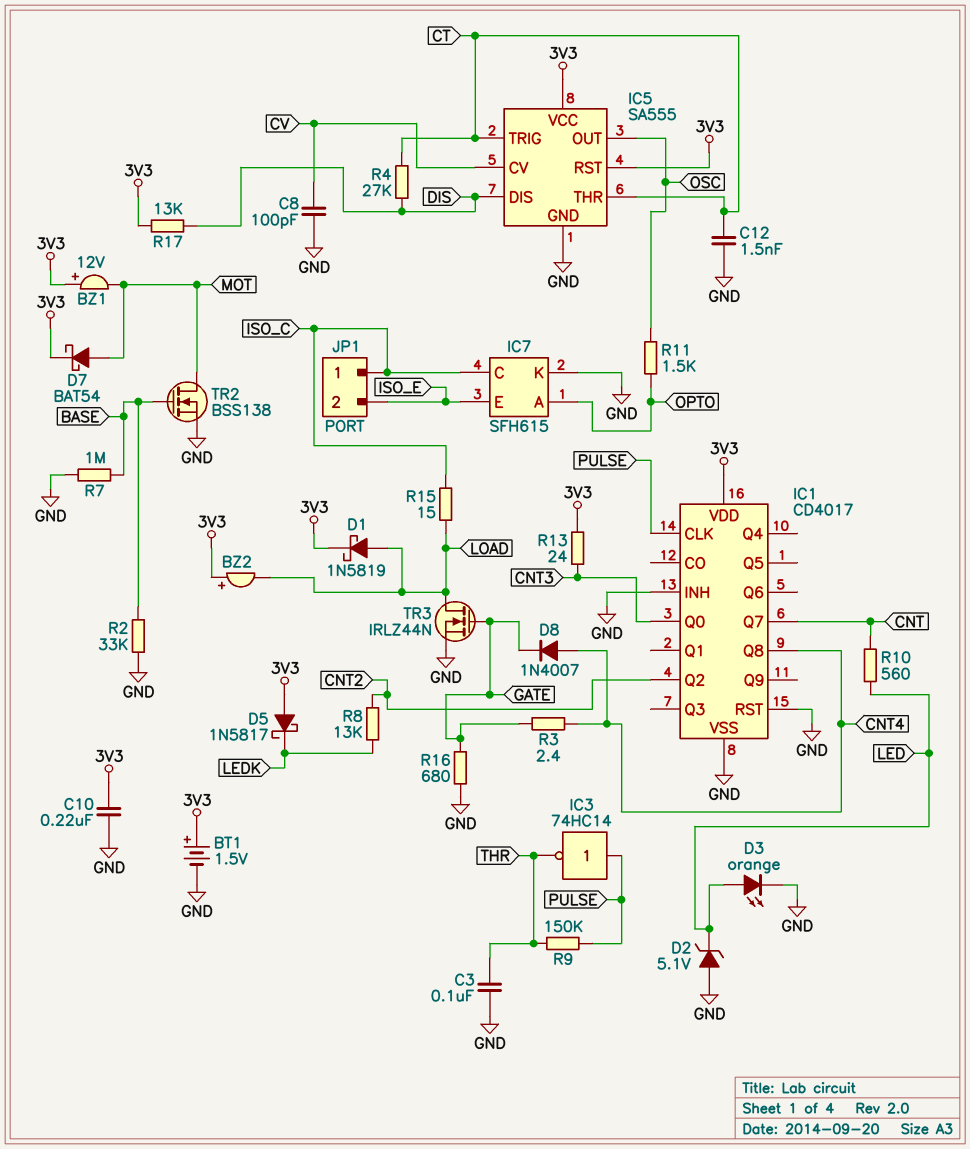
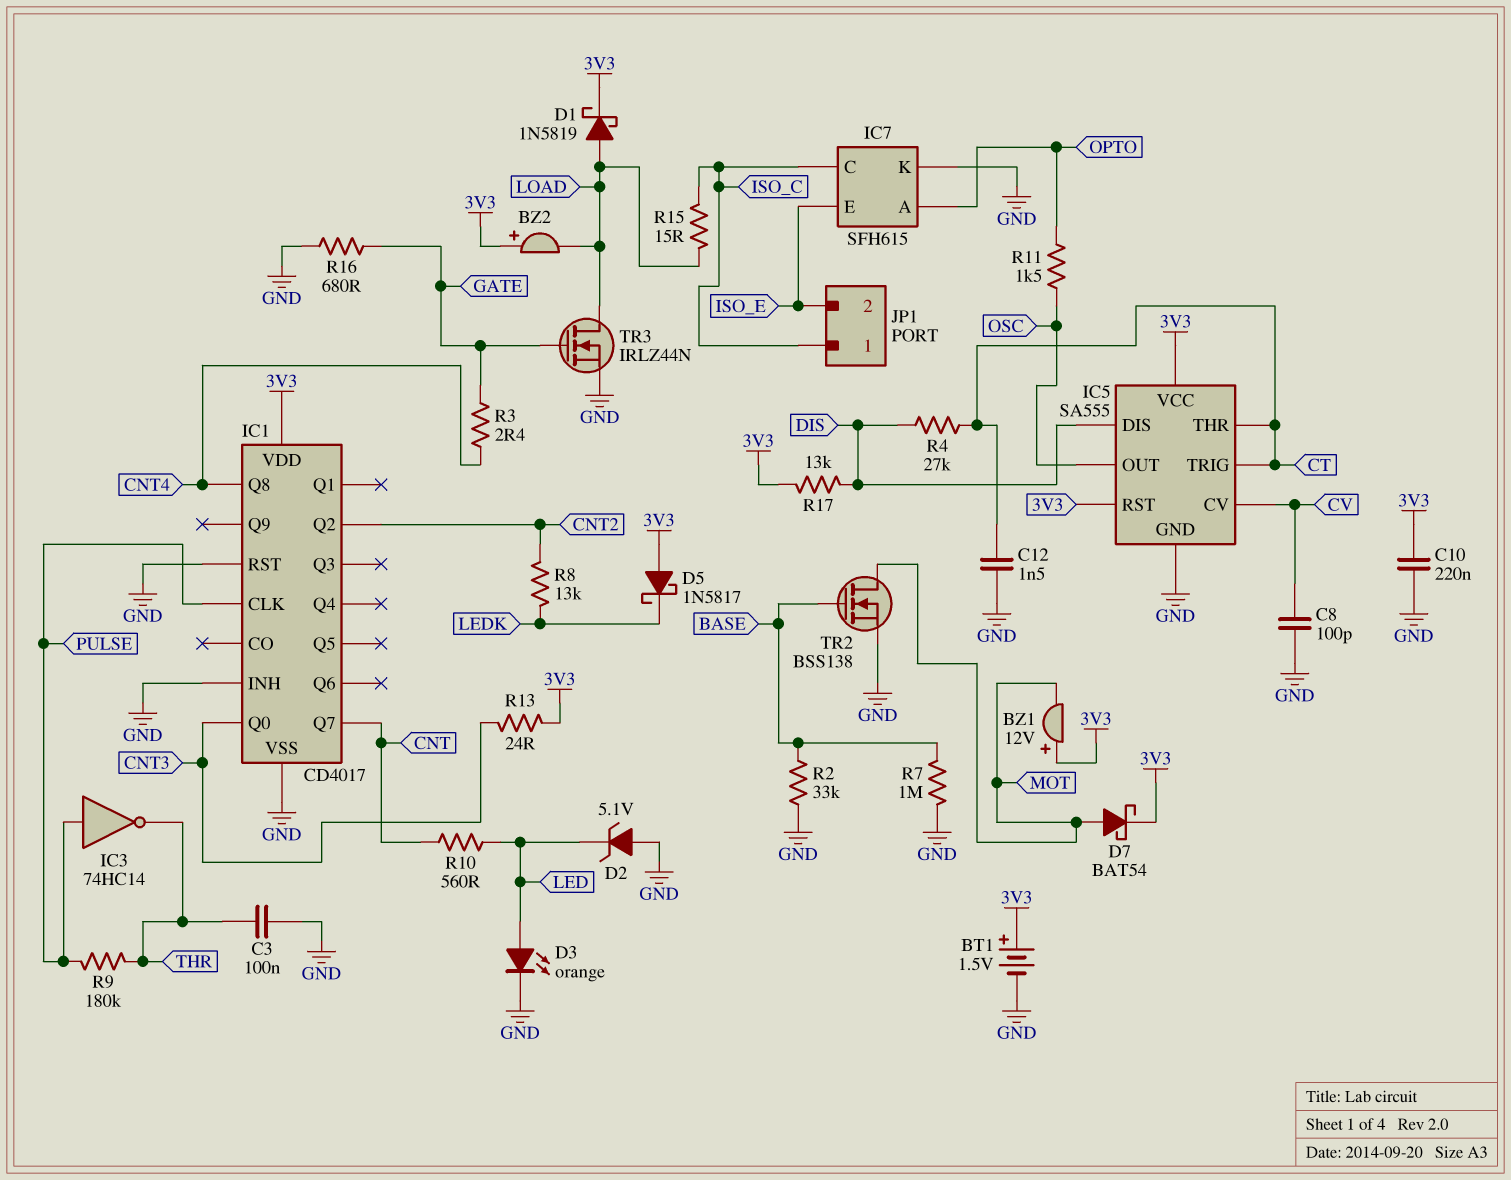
D8: diode 1N4007 (A CNT4, K GATE) -> none
R9: 150k (PULSE, THR) -> 180k (PULSE, THR)

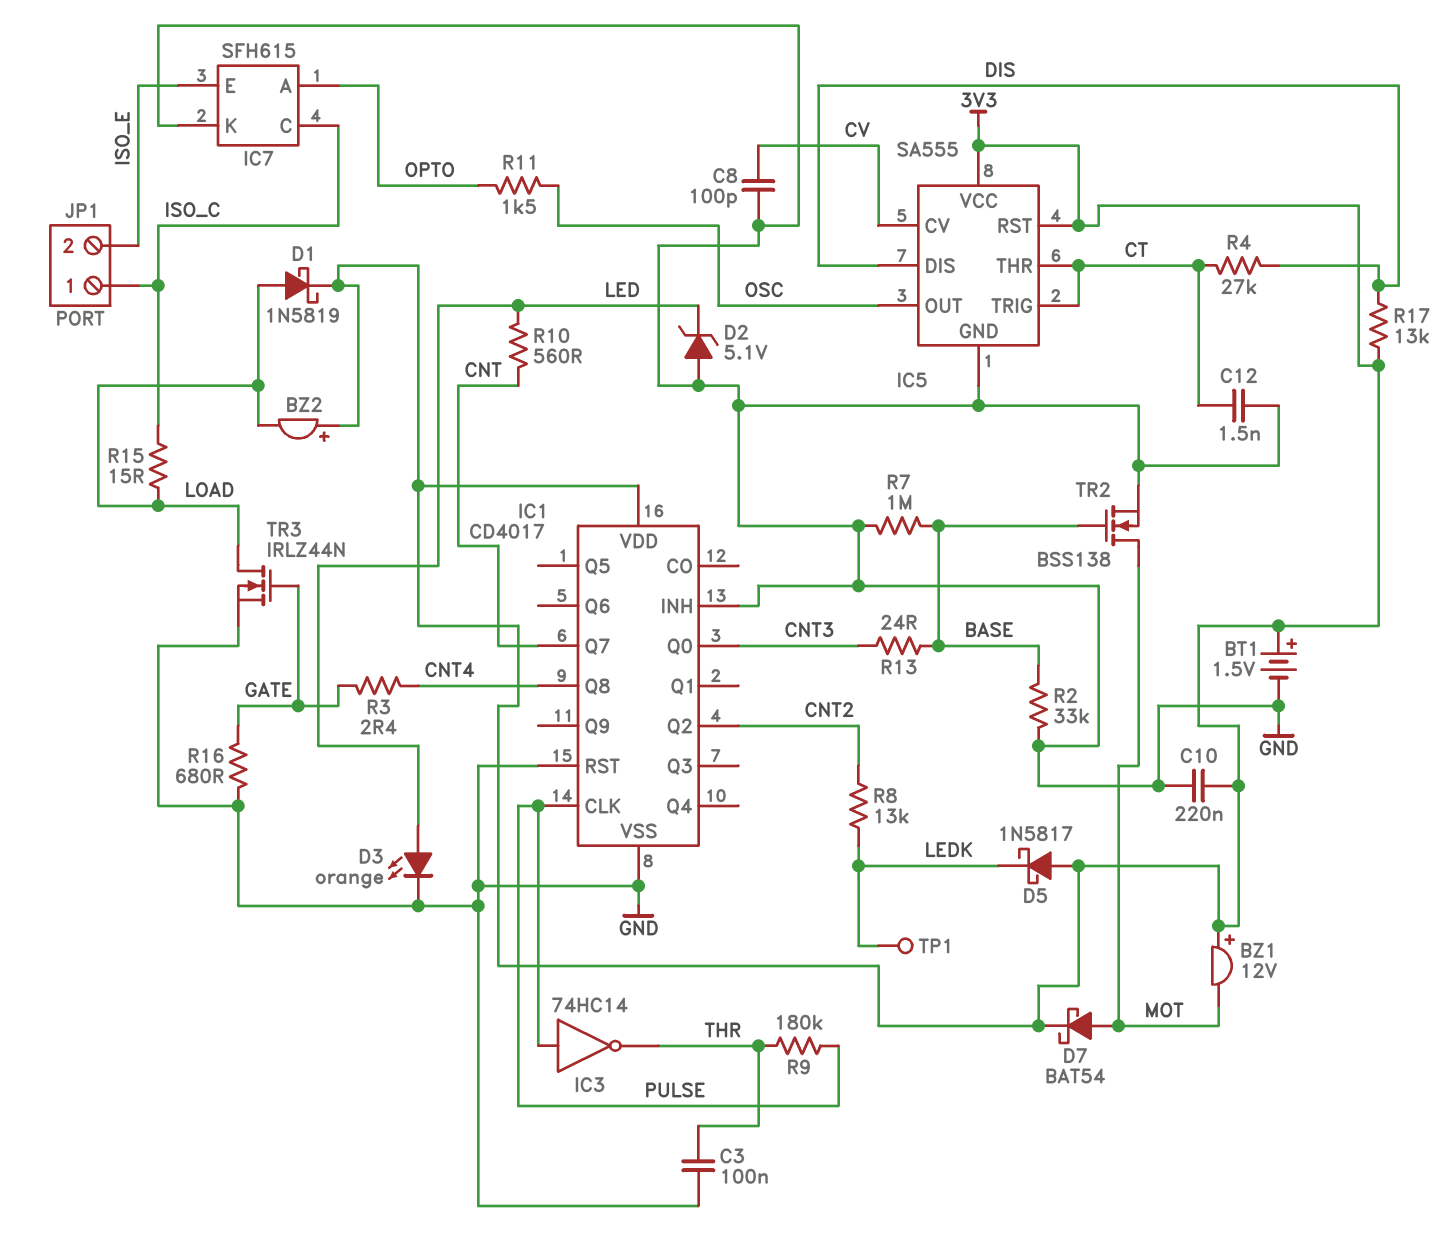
R13: 24 (3V3, CNT3) -> 24 (BASE, CNT3)
TP1: none -> test point (LEDK)

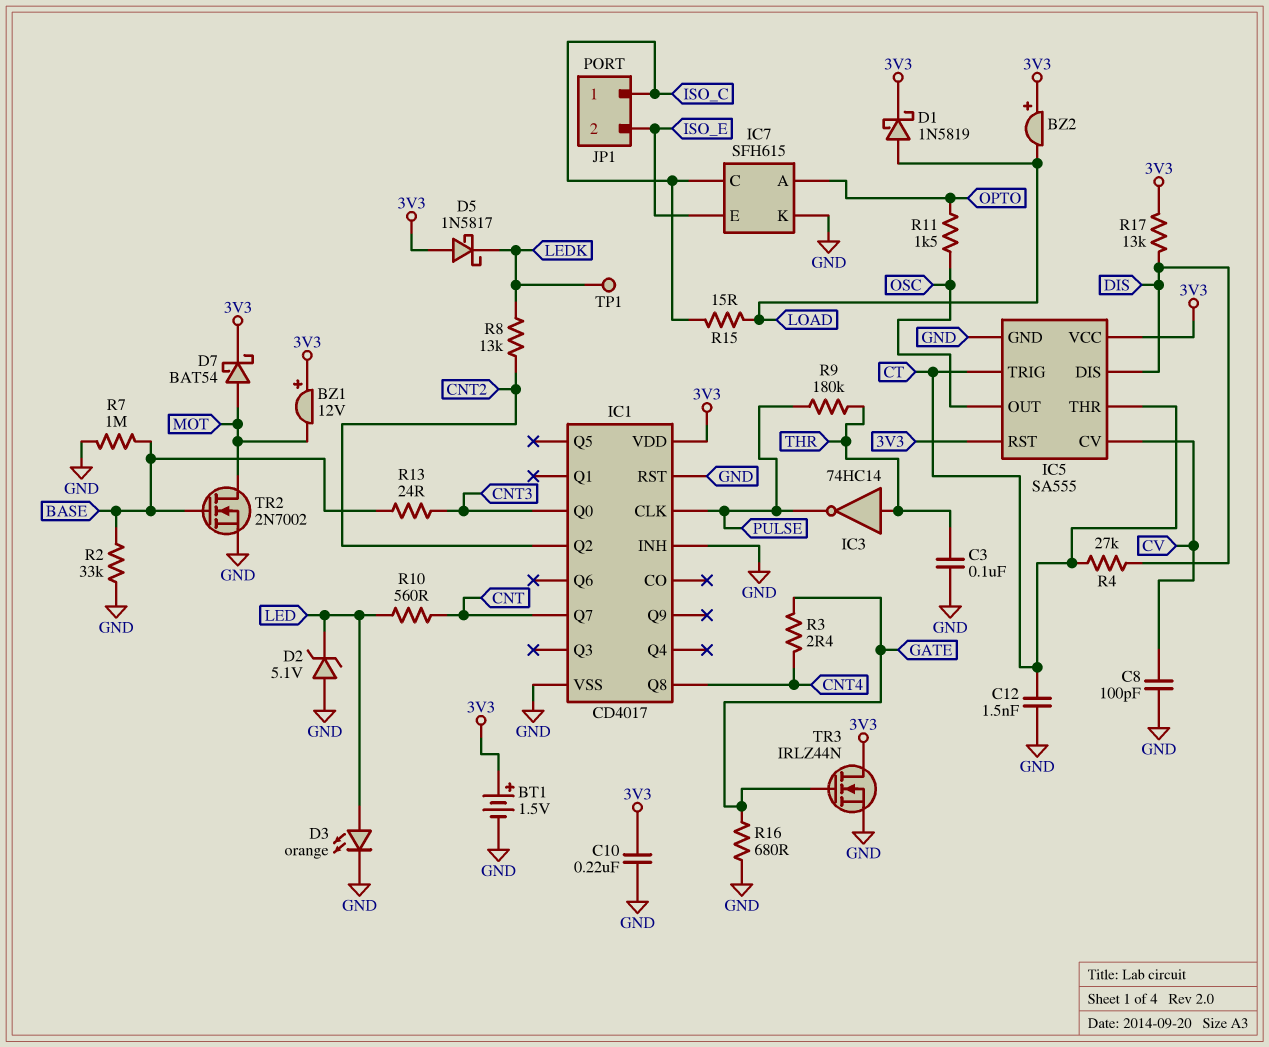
IC3: NOT 74HC14 (in PULSE, out THR) -> NOT 74HC14 (in THR, out PULSE)
TR2: NMOS BSS138 (G BASE, D MOT, S GND) -> NMOS 2N7002 (G BASE, D MOT, S GND)
TR3: NMOS IRLZ44N (G GATE, D LOAD, S GND) -> NMOS IRLZ44N (G GATE, D 3V3, S GND)

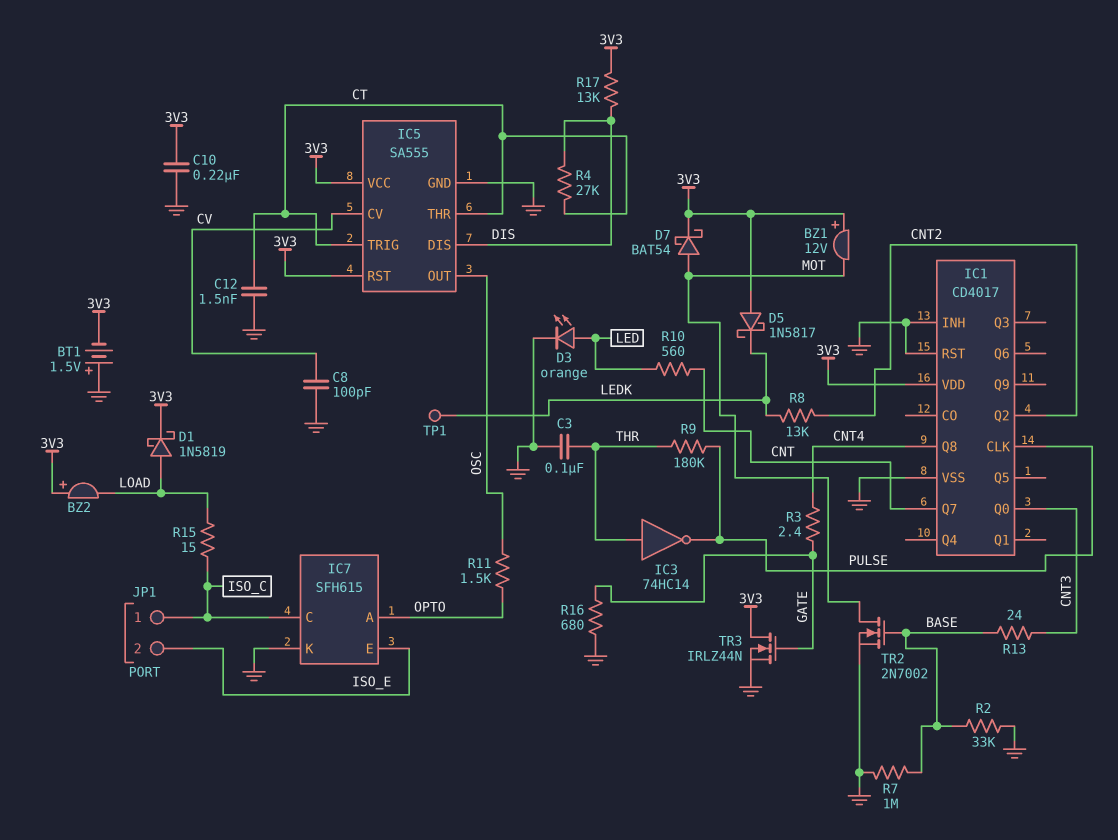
BT1: 1.5V (plus 3V3, minus GND) -> 1.5V (plus GND, minus 3V3)
D2: zener 5.1V (A GND, K LED) -> none

